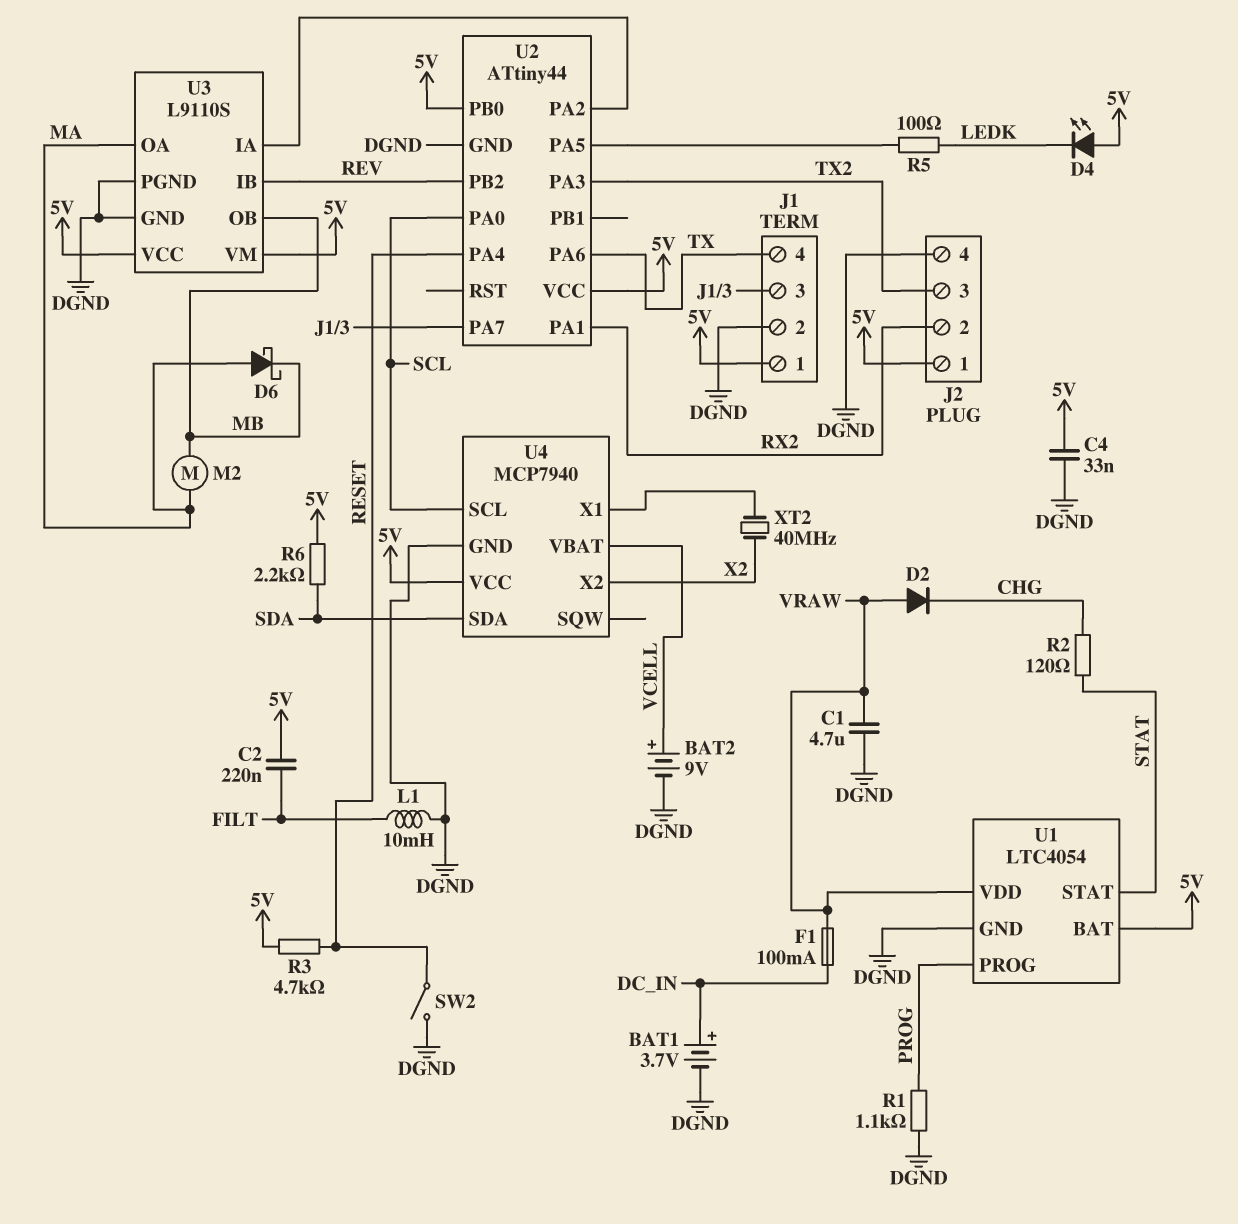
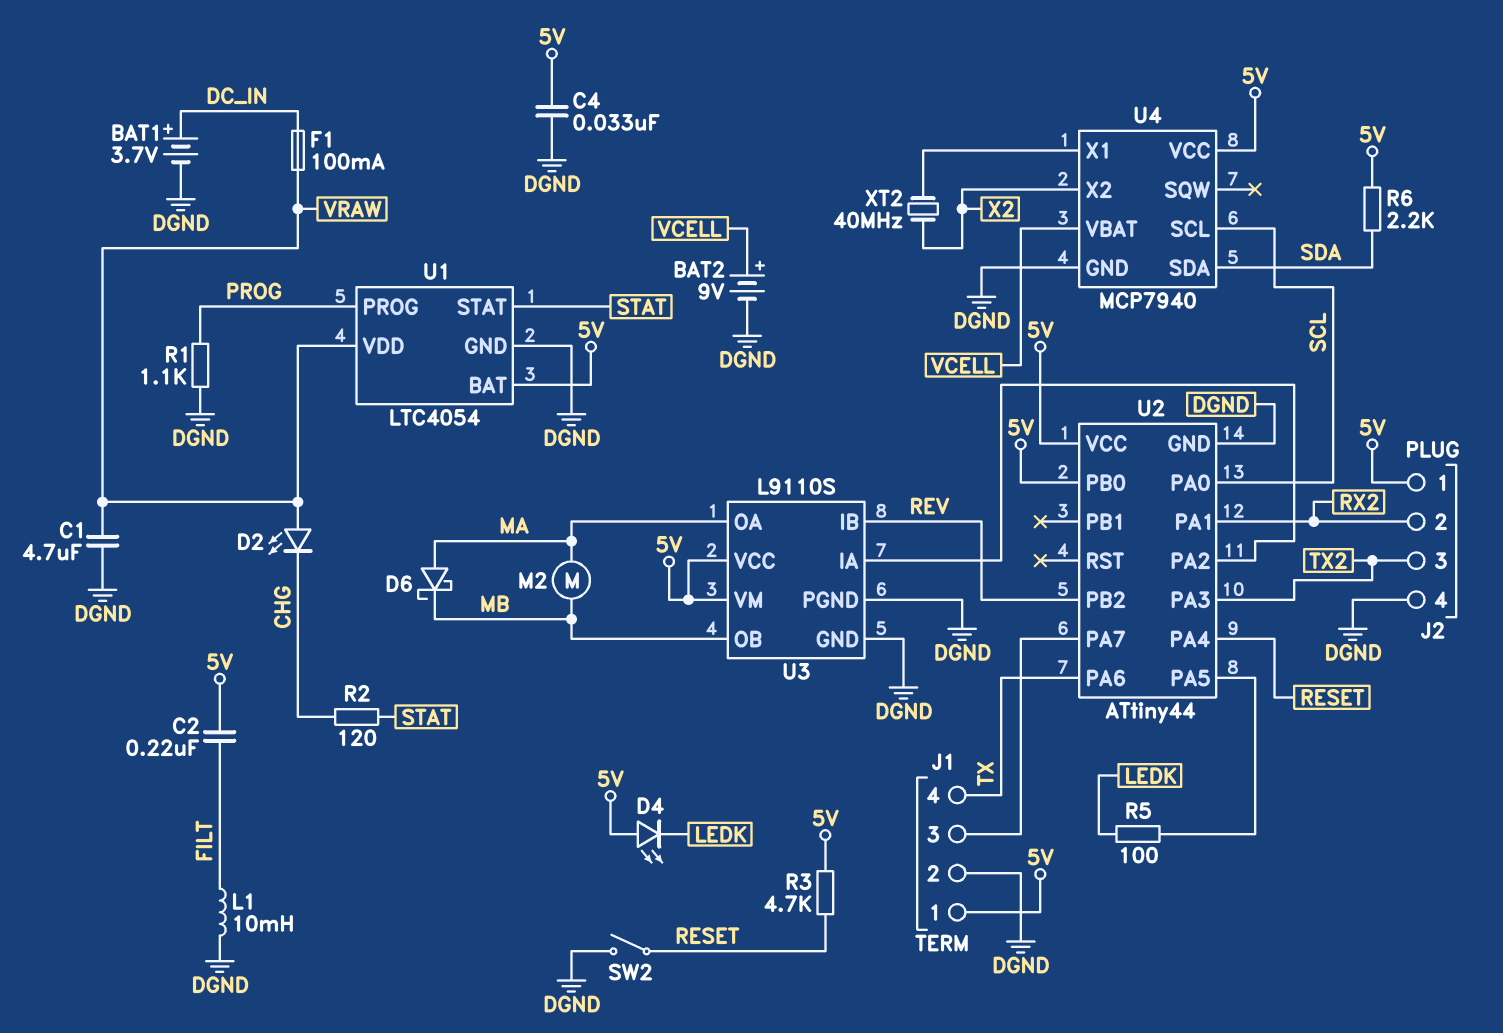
D2: diode (A VRAW, K CHG) -> LED (A VRAW, K CHG)

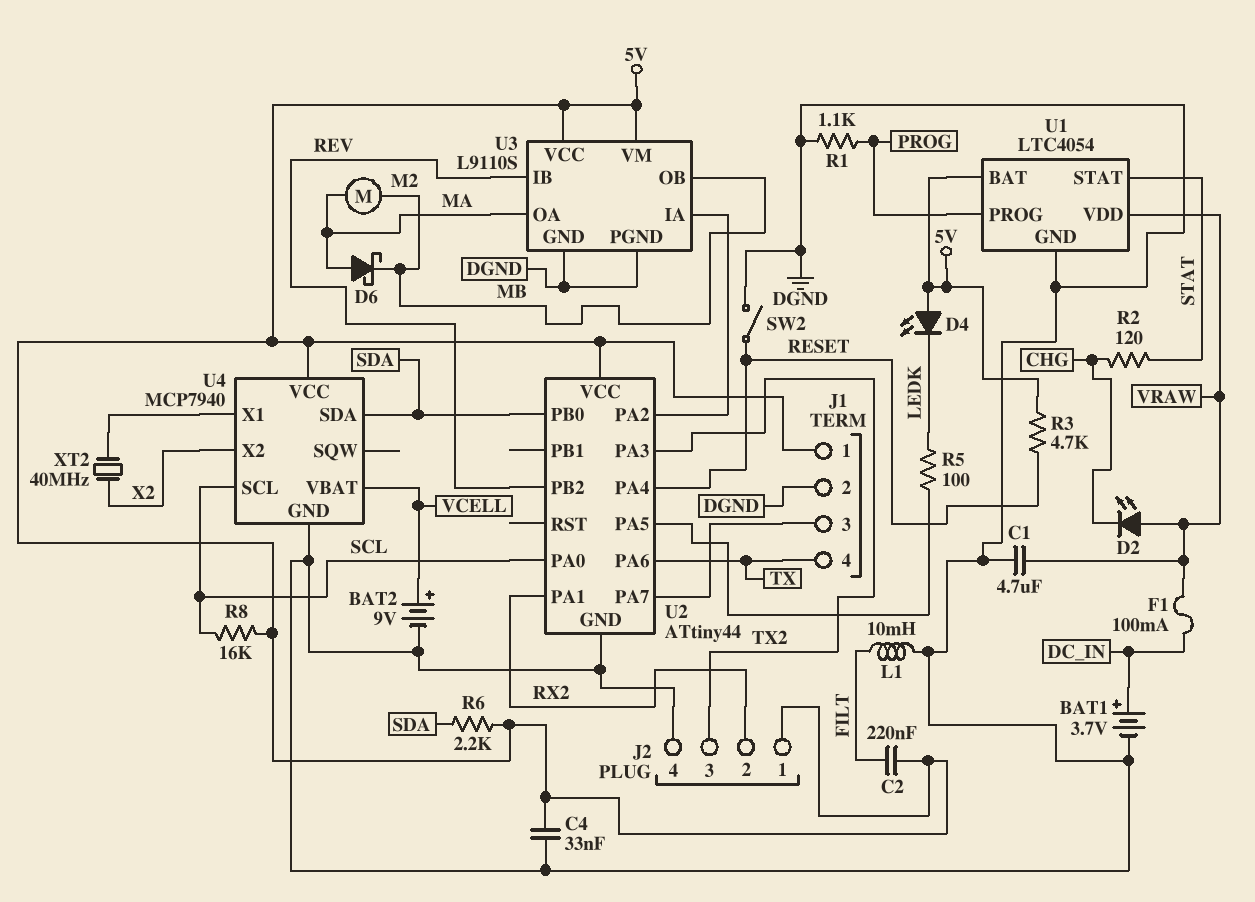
R8: none -> 16k (5V, SCL)
U2 pin PB0: 5V -> SDA

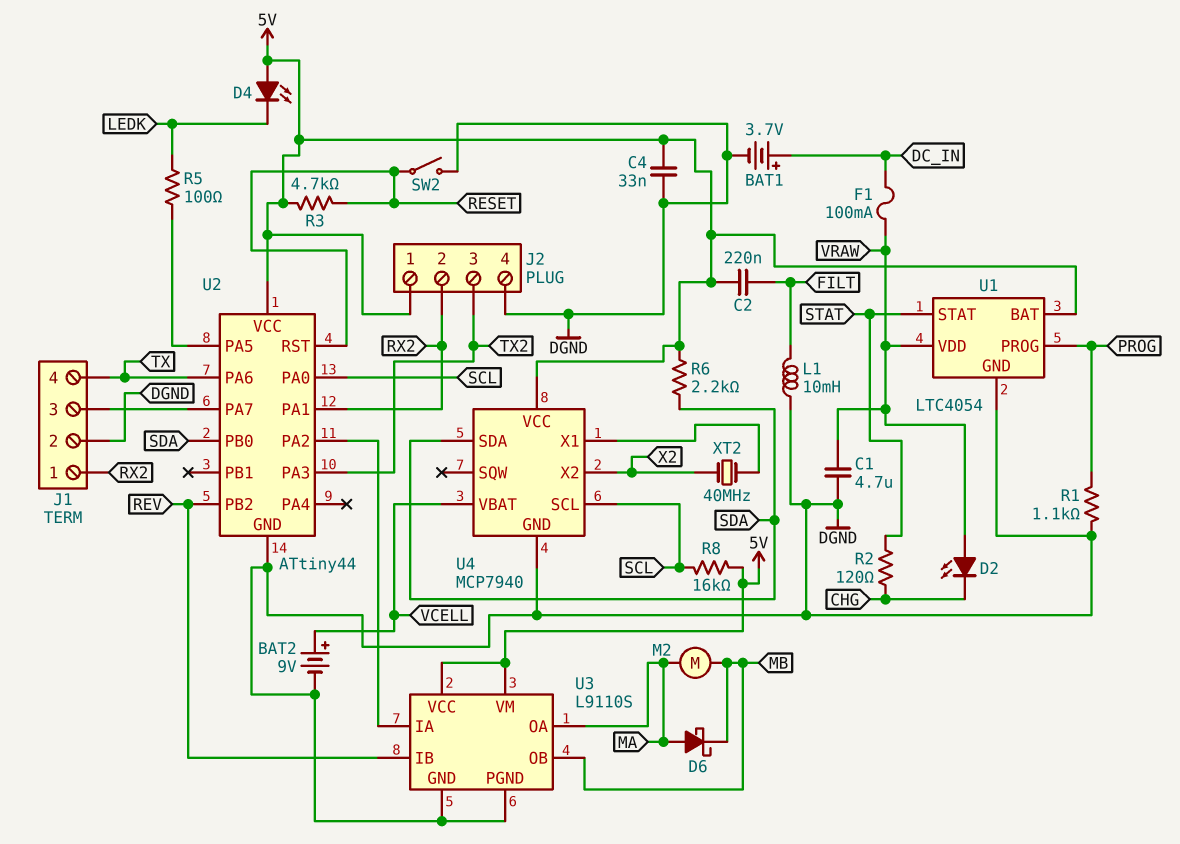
J1 pin 1: 5V -> RX2
U2 pin PA4: RESET -> none
U2 pin RST: none -> RESET

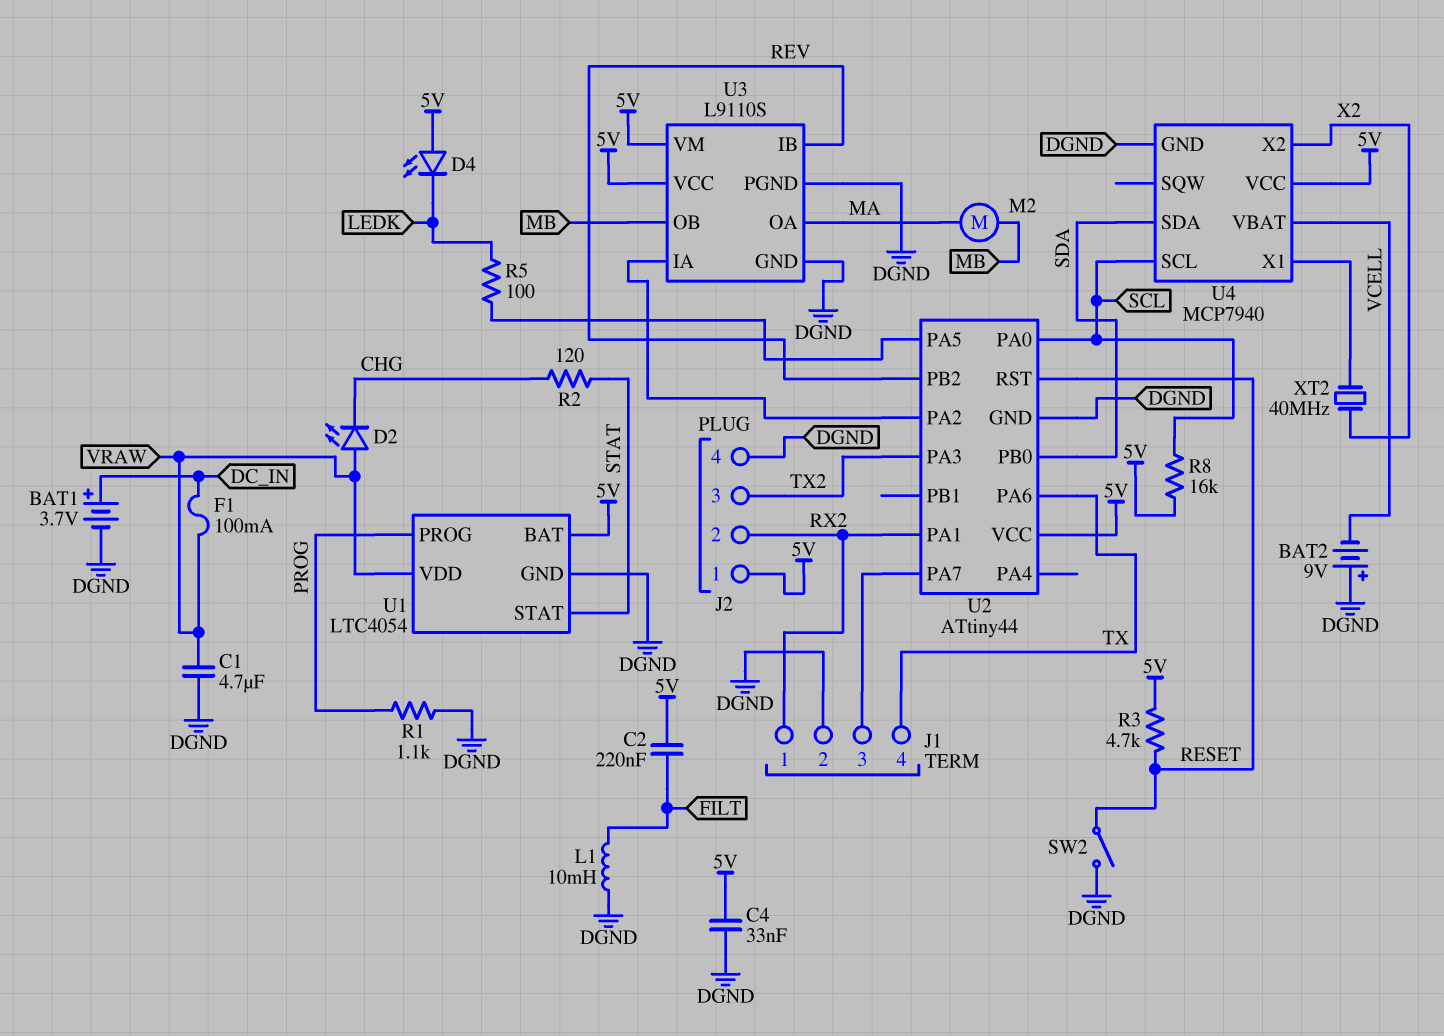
BAT2: 9V (plus VCELL, minus DGND) -> 9V (plus DGND, minus VCELL)
D6: schottky (A MA, K MB) -> none
R6: 2.2k (5V, SDA) -> none

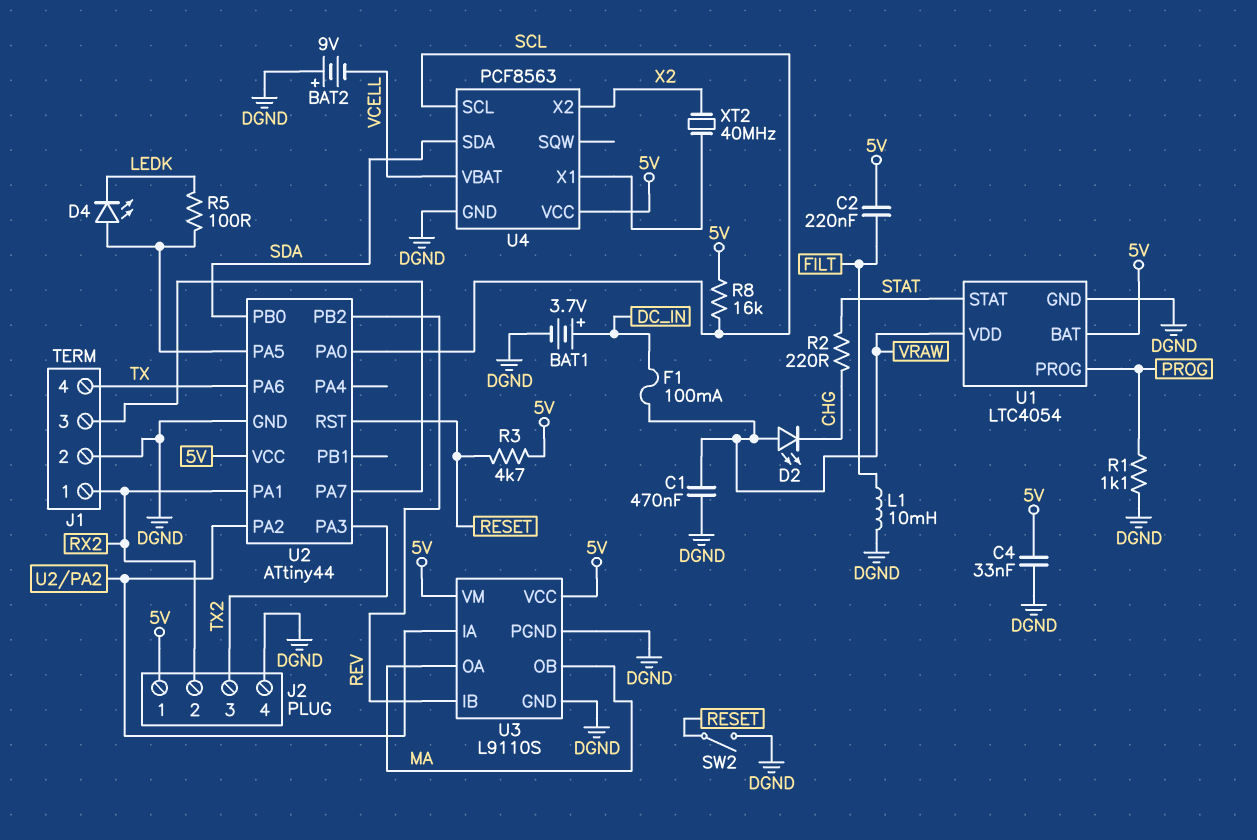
C1: 4.7uF (DGND, VRAW) -> 470nF (DGND, VRAW)
D4: LED (A 5V, K LEDK) -> LED (A U2/PA5, K LEDK)
M2: motor (MA, MB) -> none
R2: 120 (CHG, STAT) -> 220 (CHG, STAT)
U3 pin OB: MB -> MA
U4: MCP7940 -> PCF8563

